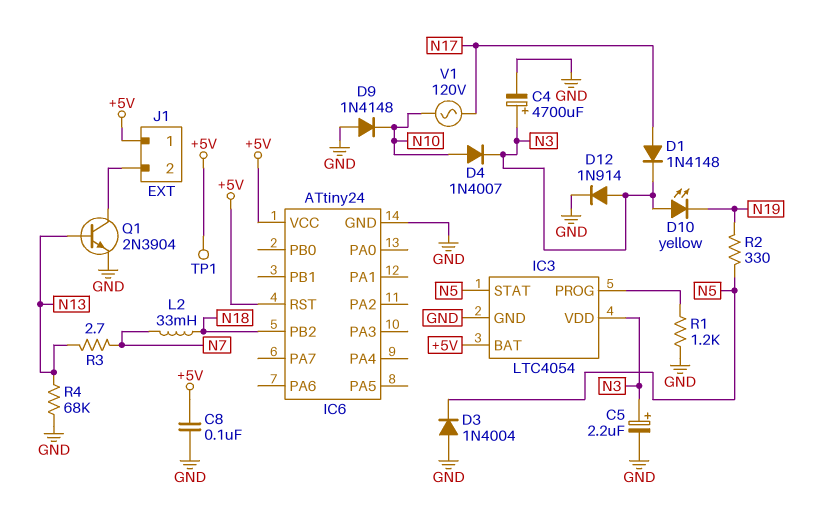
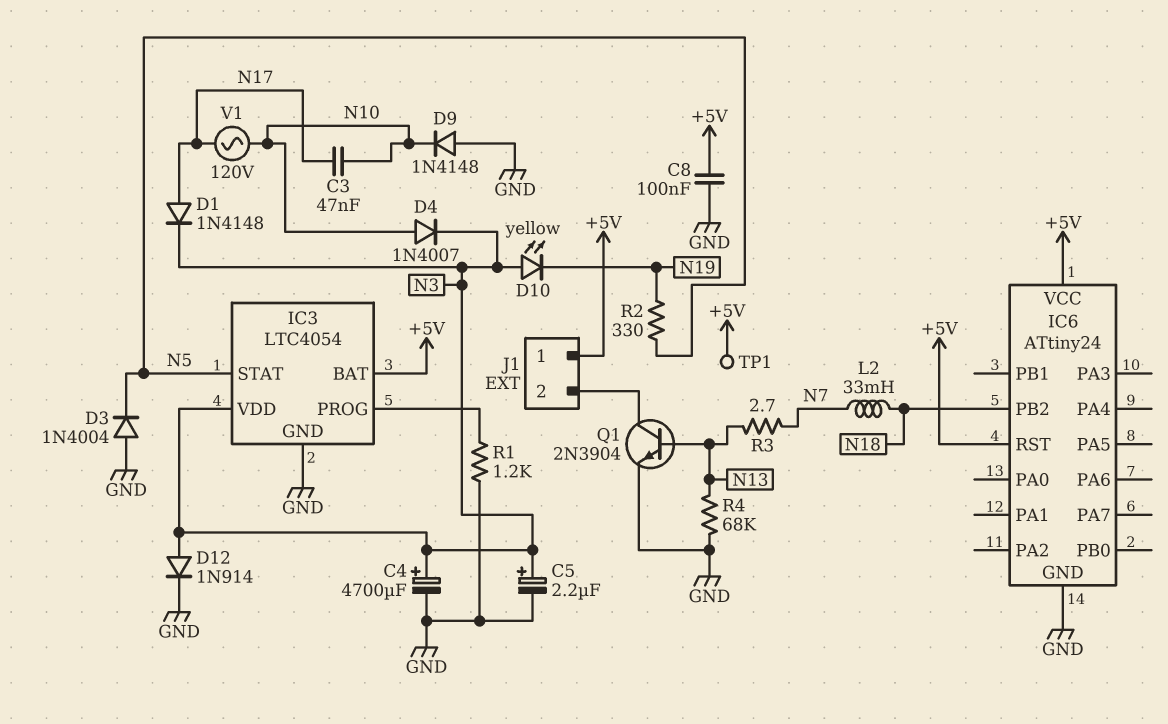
C3: none -> 47nF (N10, N17)

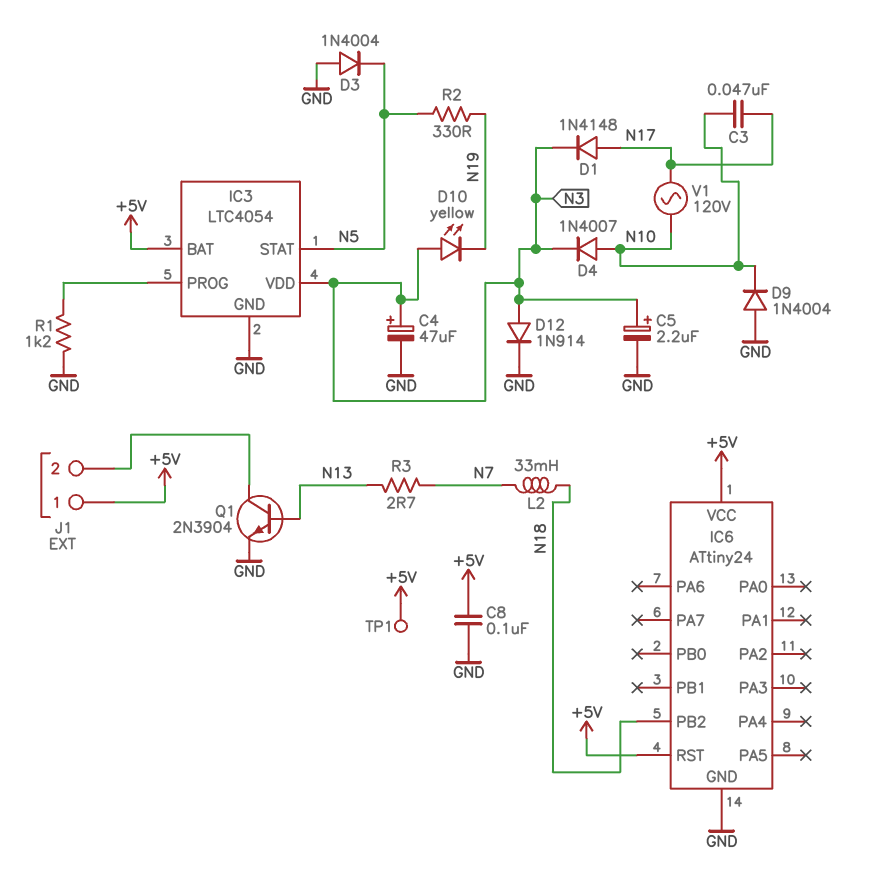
C4: 4700uF (plus N3, minus GND) -> 47uF (plus N3, minus GND)
D9: diode 1N4148 (A GND, K N10) -> diode 1N4004 (A GND, K N10)
R4: 68k (GND, N13) -> none

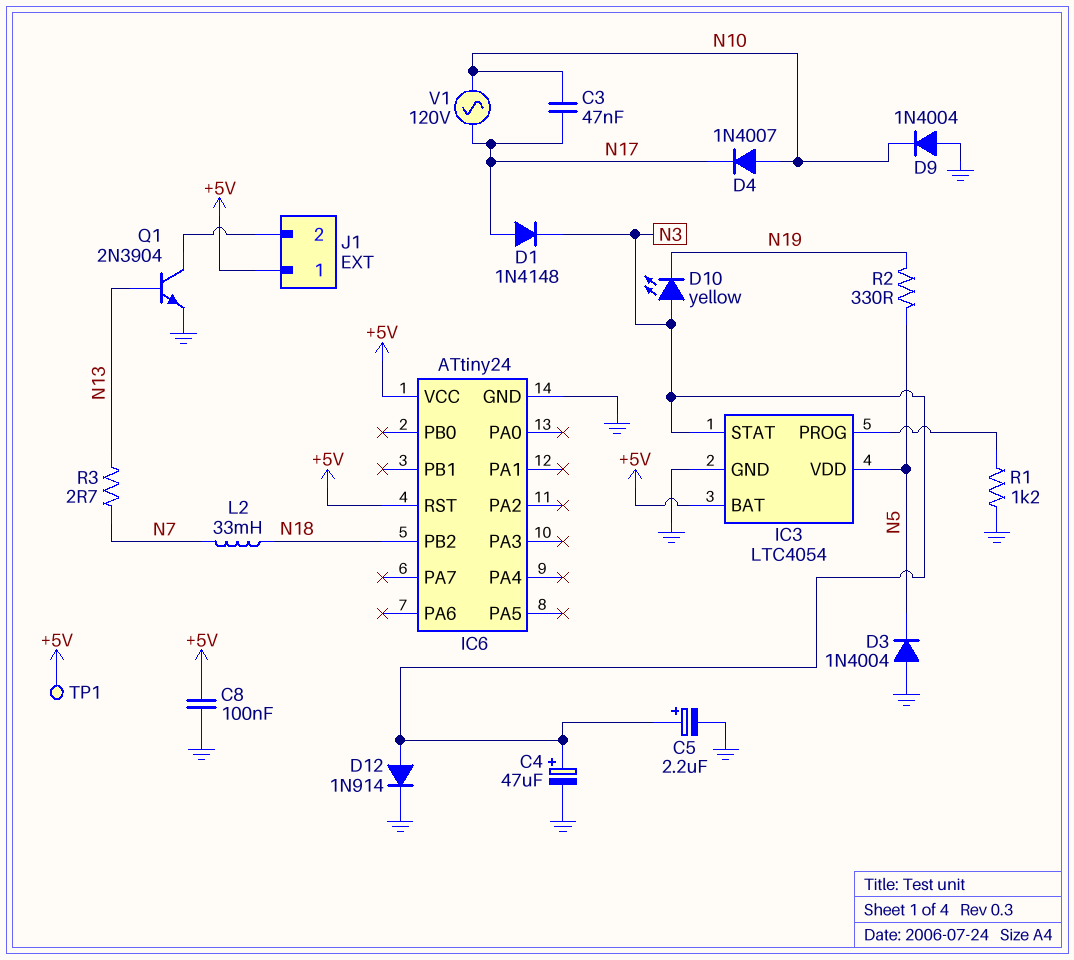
D4: diode 1N4007 (A N10, K N3) -> diode 1N4007 (A N10, K N17)
IC3 pin STAT: N5 -> N3
IC3 pin VDD: N3 -> N5

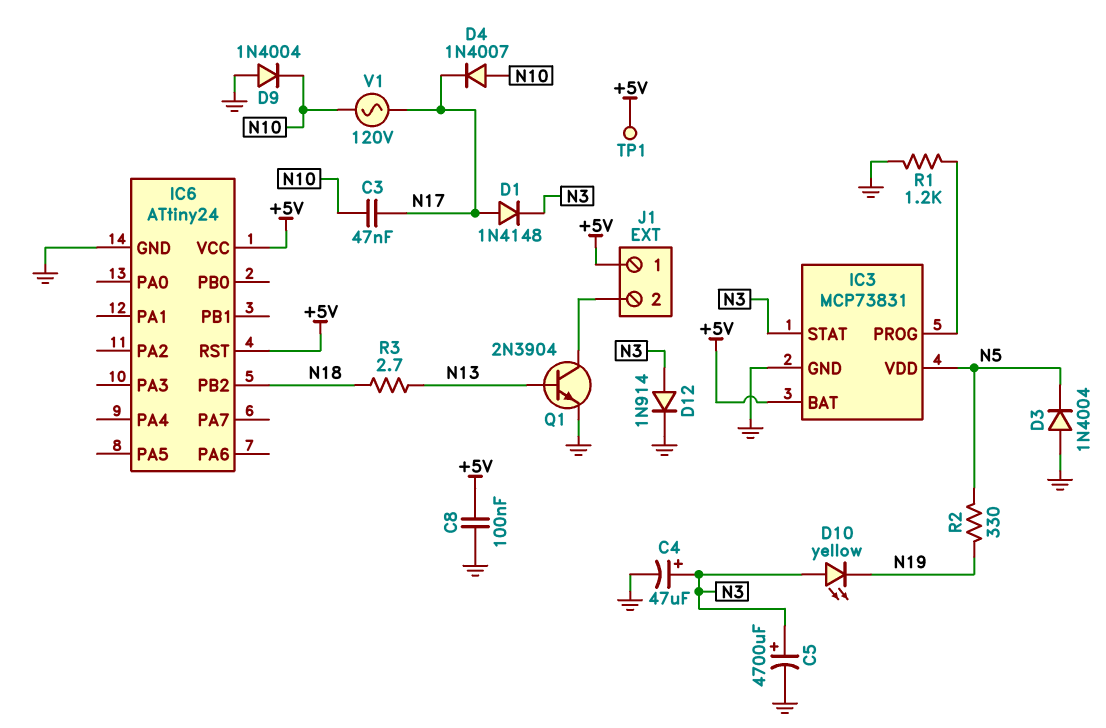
C5: 2.2uF (plus N3, minus GND) -> 4700uF (plus N3, minus GND)
IC3: LTC4054 -> MCP73831
L2: 33mH (N7, N18) -> none
R3: 2.7 (N7, N13) -> 2.7 (N13, N18)

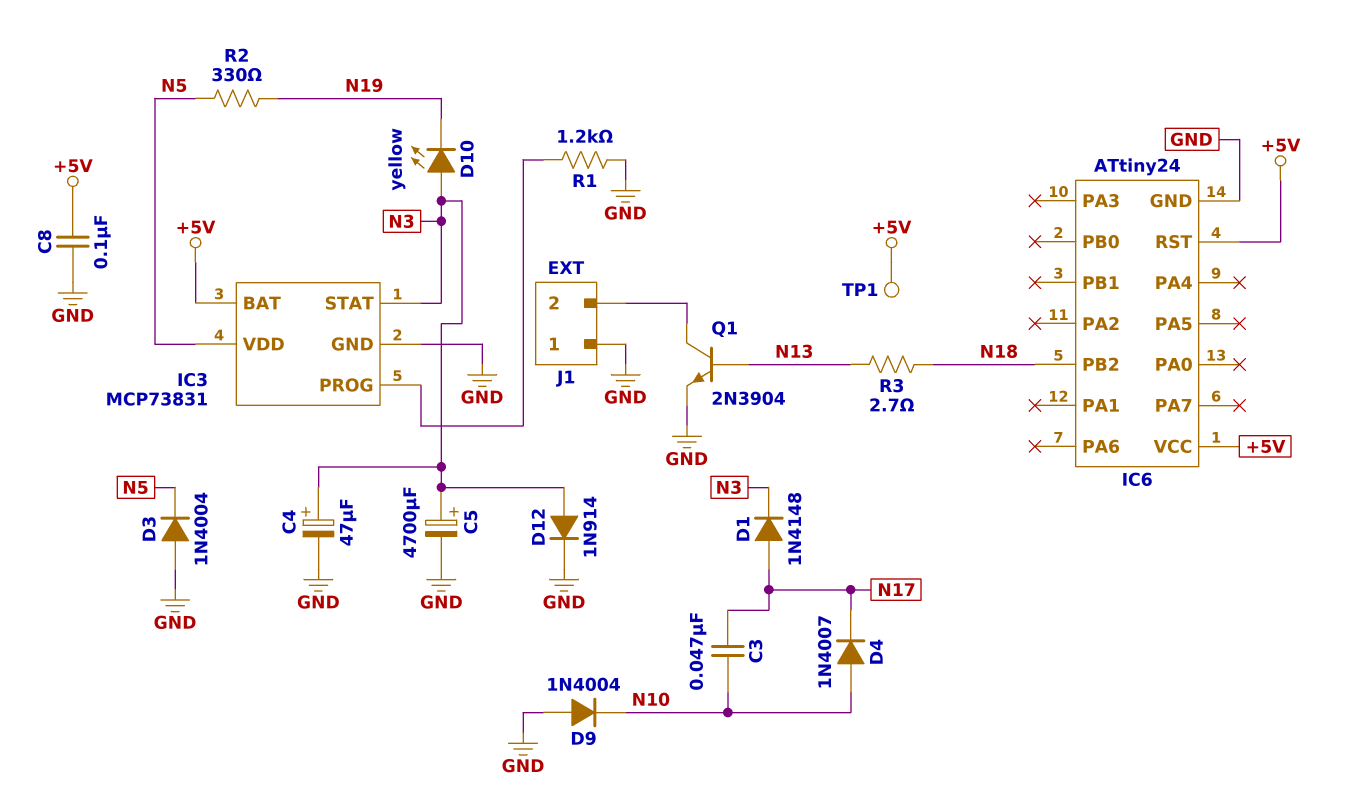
J1 pin 1: +5V -> GND
V1: AC 120V (N10, N17) -> none

